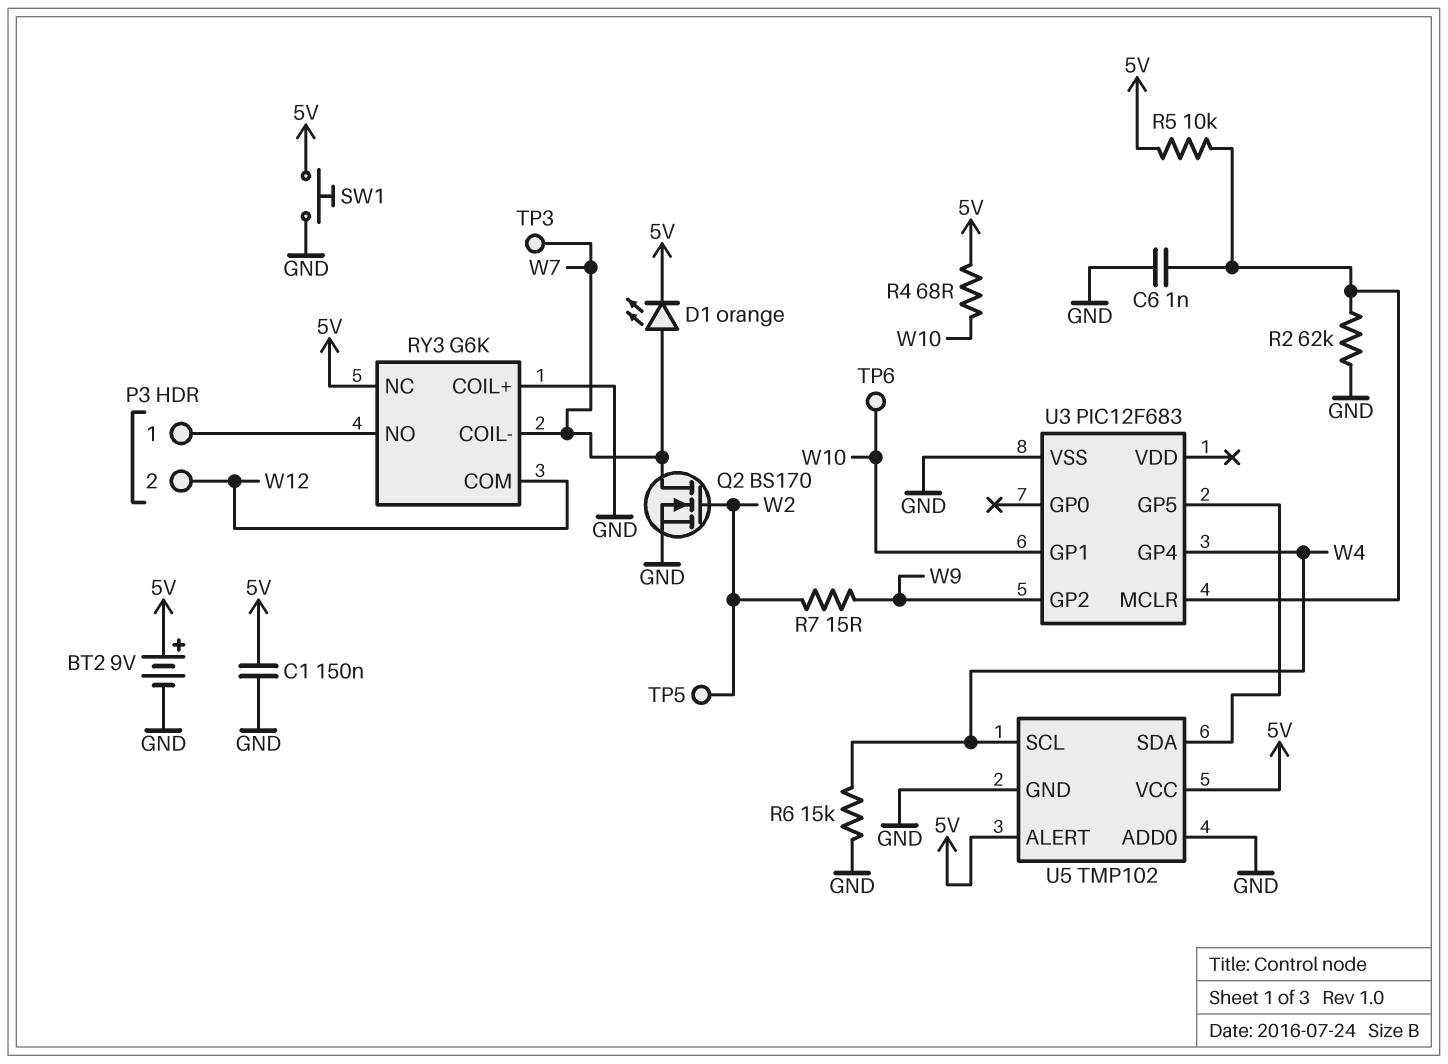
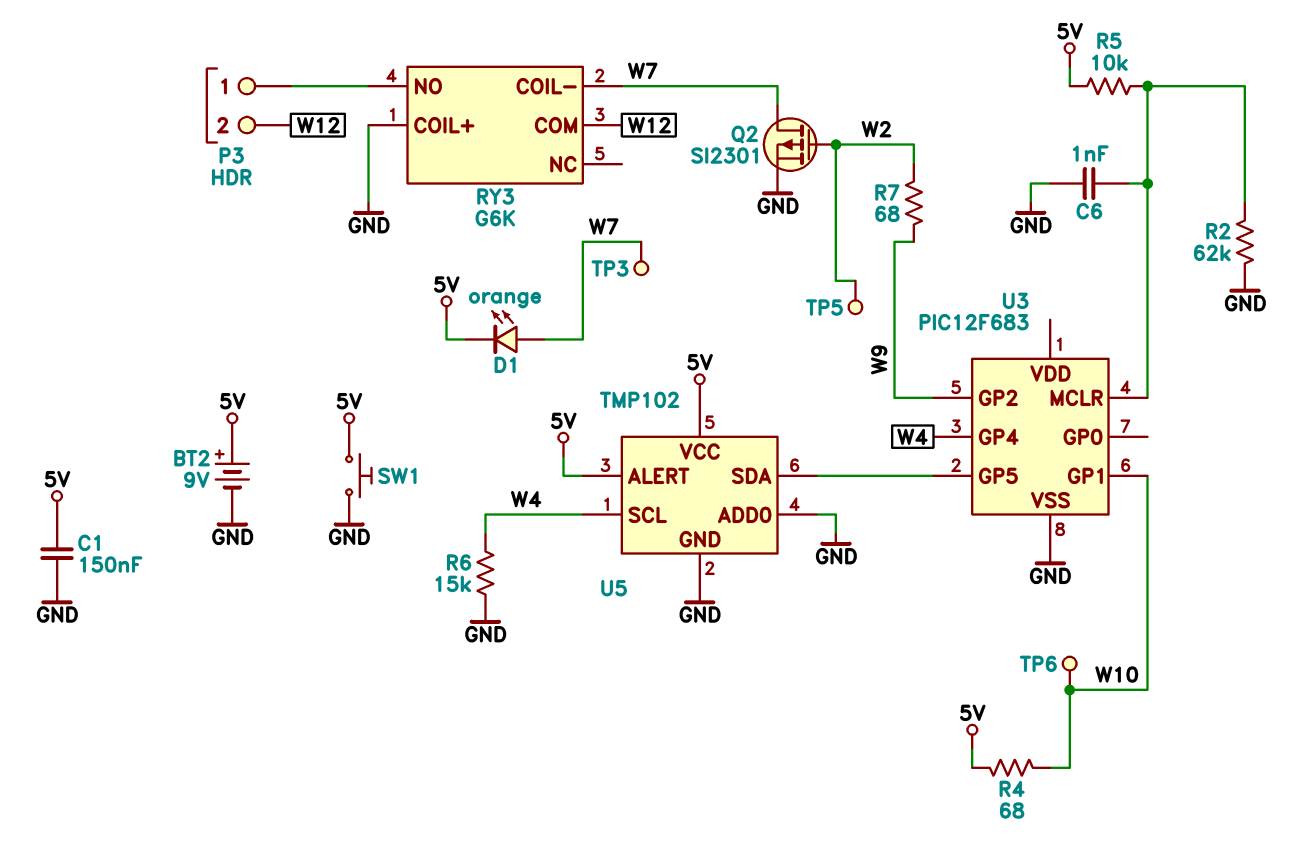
Q2: NMOS BS170 (G W2, D W7, S GND) -> PMOS SI2301 (G W2, D W7, S GND)
R7: 15 (W2, W9) -> 68 (W2, W9)
RY3 pin NC: 5V -> none

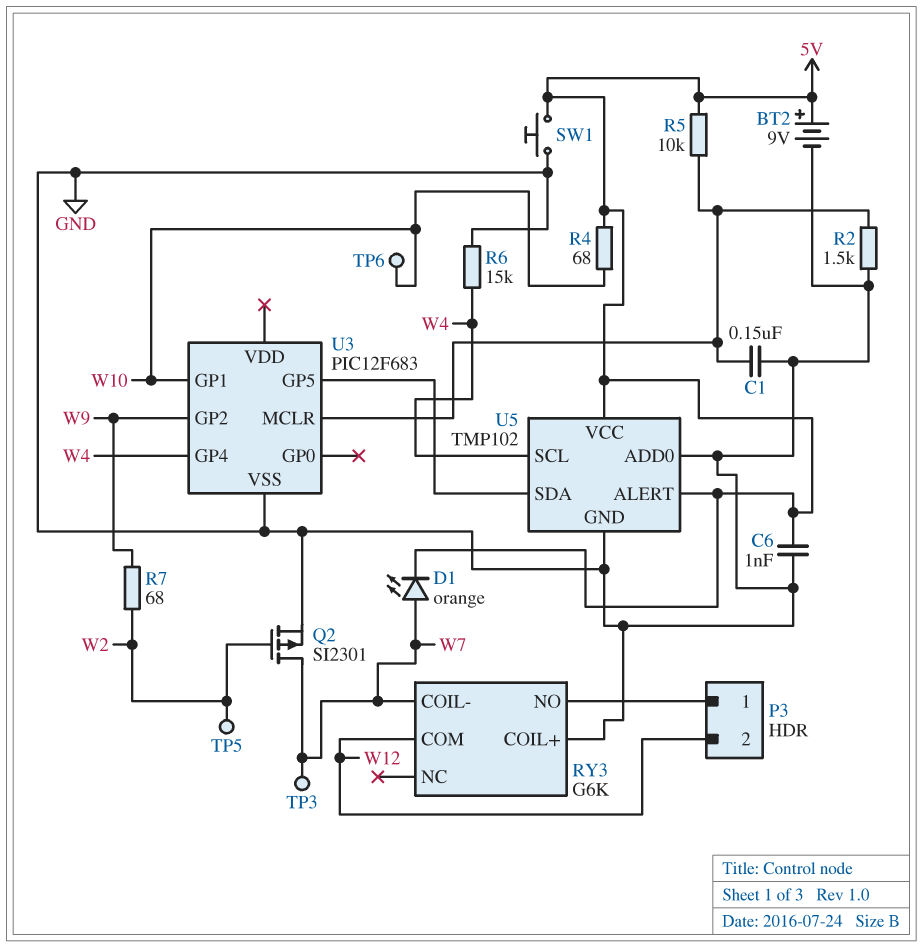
C1: 150nF (5V, GND) -> 150nF (GND, U3/MCLR)
C6: 1nF (GND, U3/MCLR) -> 1nF (5V, GND)
R2: 62k (GND, U3/MCLR) -> 1.5k (GND, U3/MCLR)

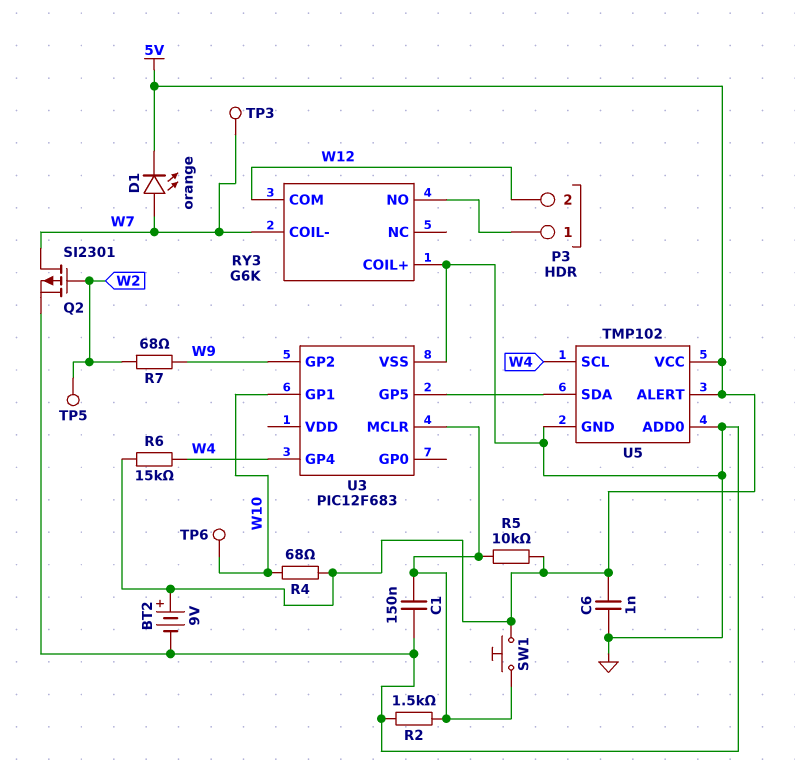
R6: 15k (GND, W4) -> 15k (5V, W4)
SW1: button (5V, GND) -> button (5V, U3/MCLR)

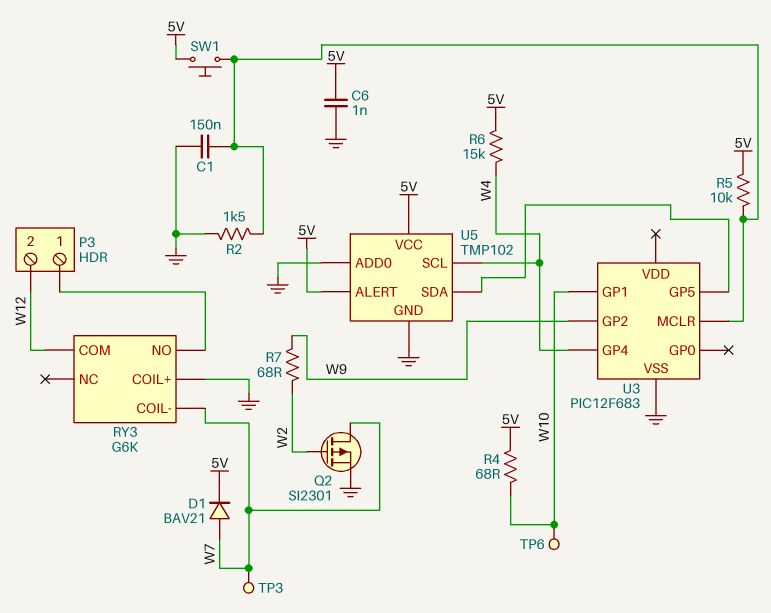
BT2: 9V (plus 5V, minus GND) -> none
D1: LED orange (A W7, K 5V) -> diode BAV21 (A W7, K 5V)
TP5: test point (W2) -> none

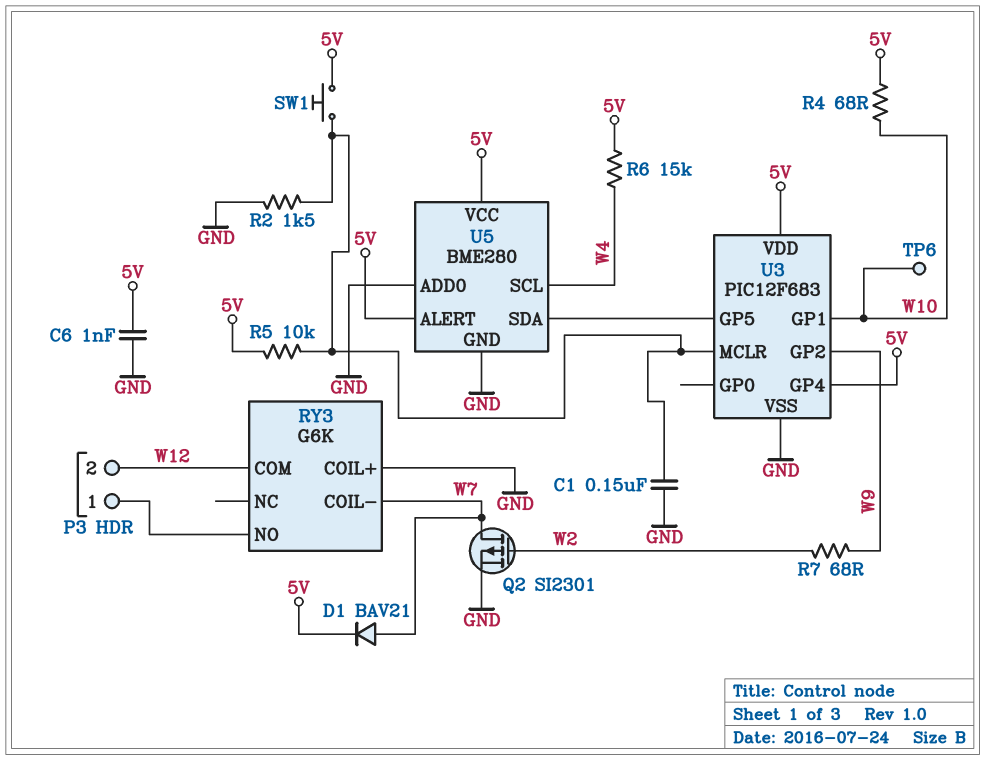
TP3: test point (W7) -> none
U3 pin GP4: W4 -> 5V
U3 pin VDD: none -> 5V
U5: TMP102 -> BME280

